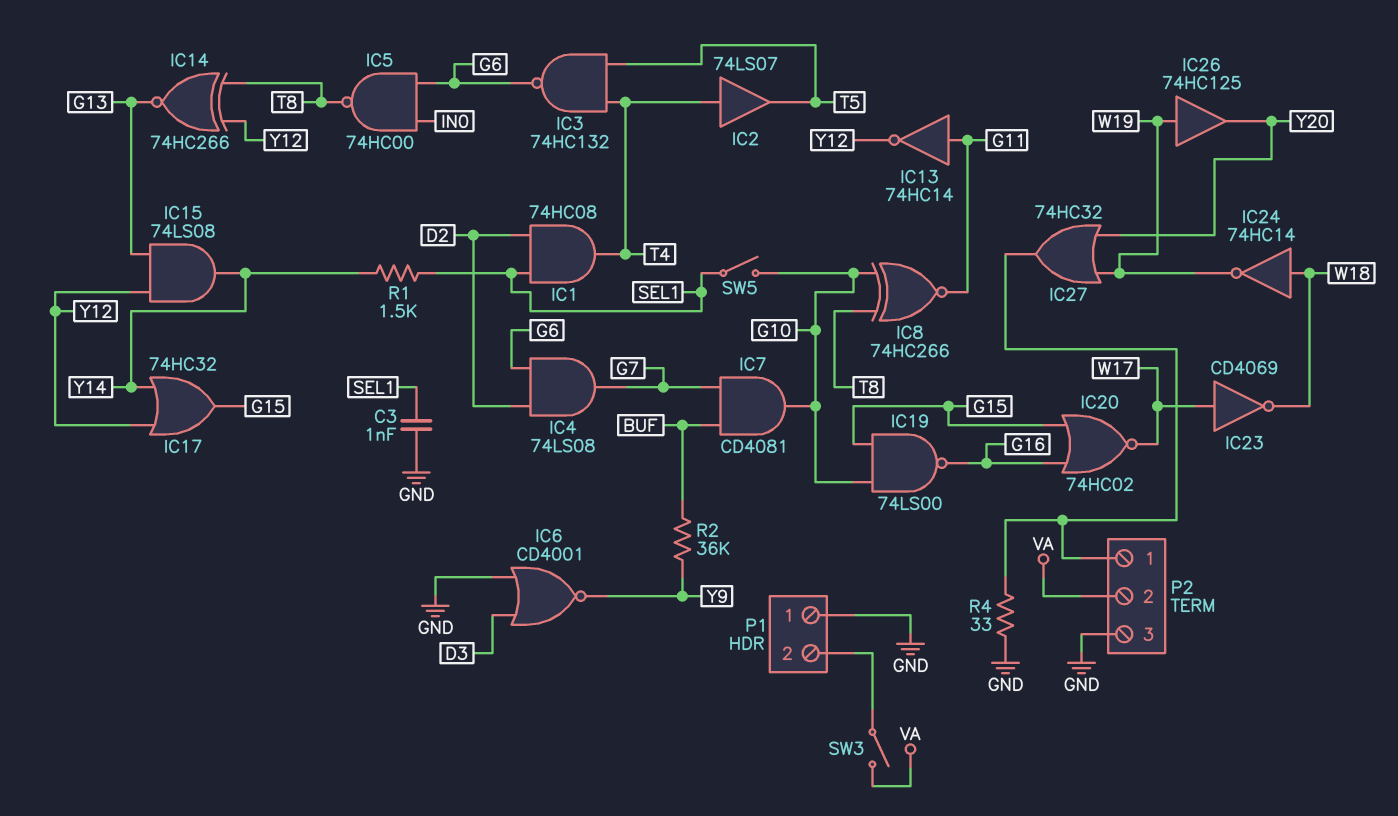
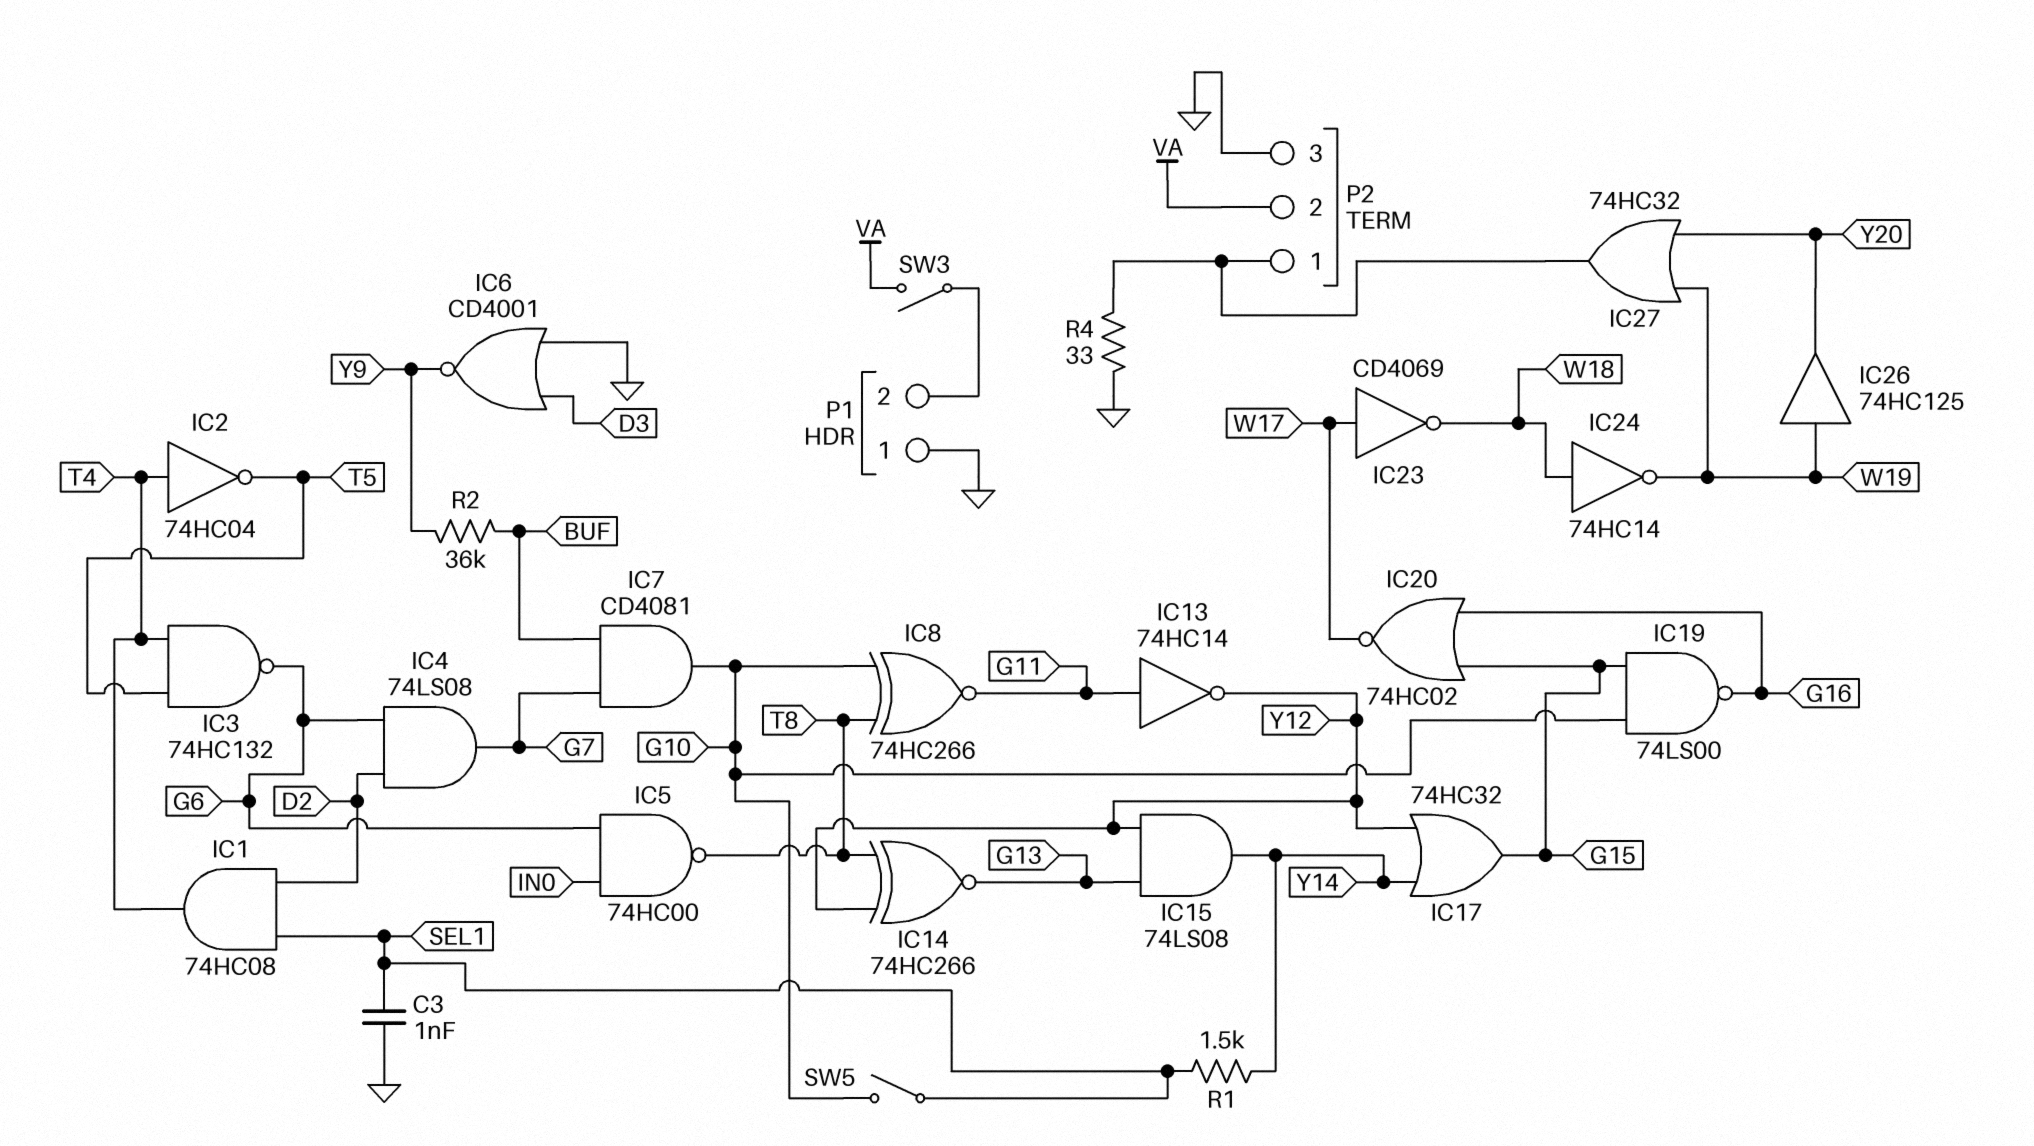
IC2: buffer 74LS07 (in T4, out T5) -> NOT 74HC04 (in T4, out T5)

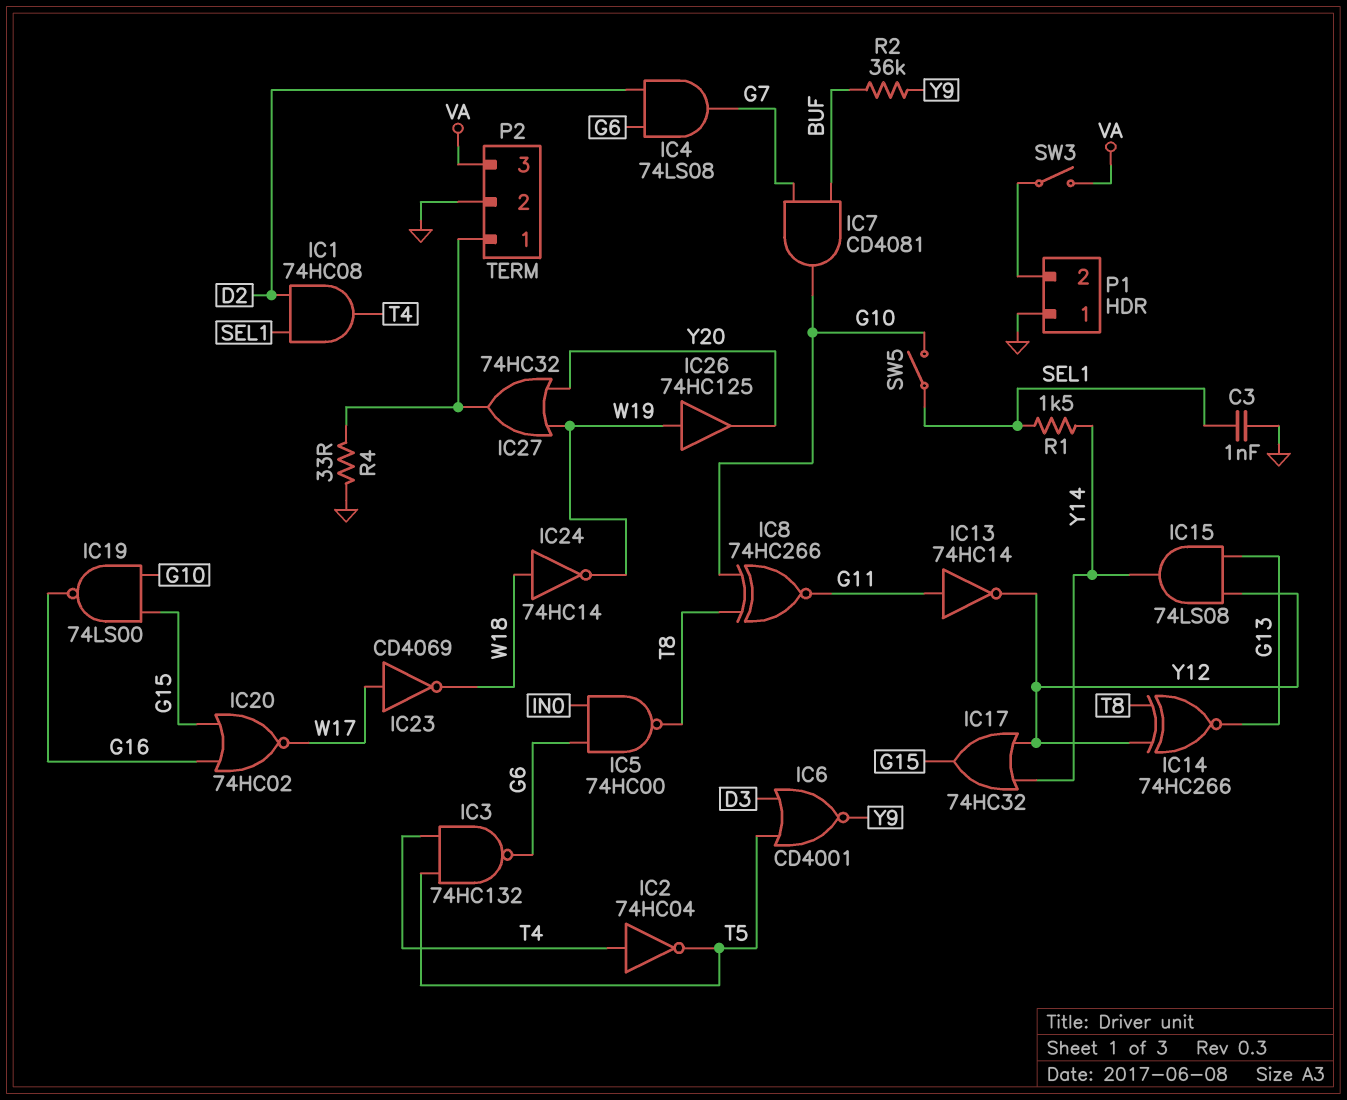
IC6: NOR CD4001 (in D3, in GND, out Y9) -> NOR CD4001 (in D3, in T5, out Y9)
P2 pin 2: VA -> GND
P2 pin 3: GND -> VA

